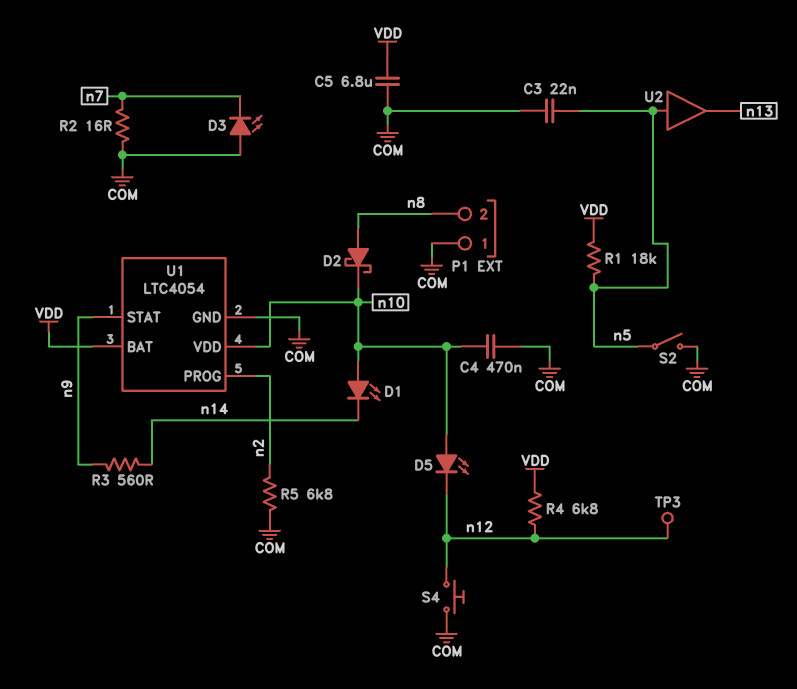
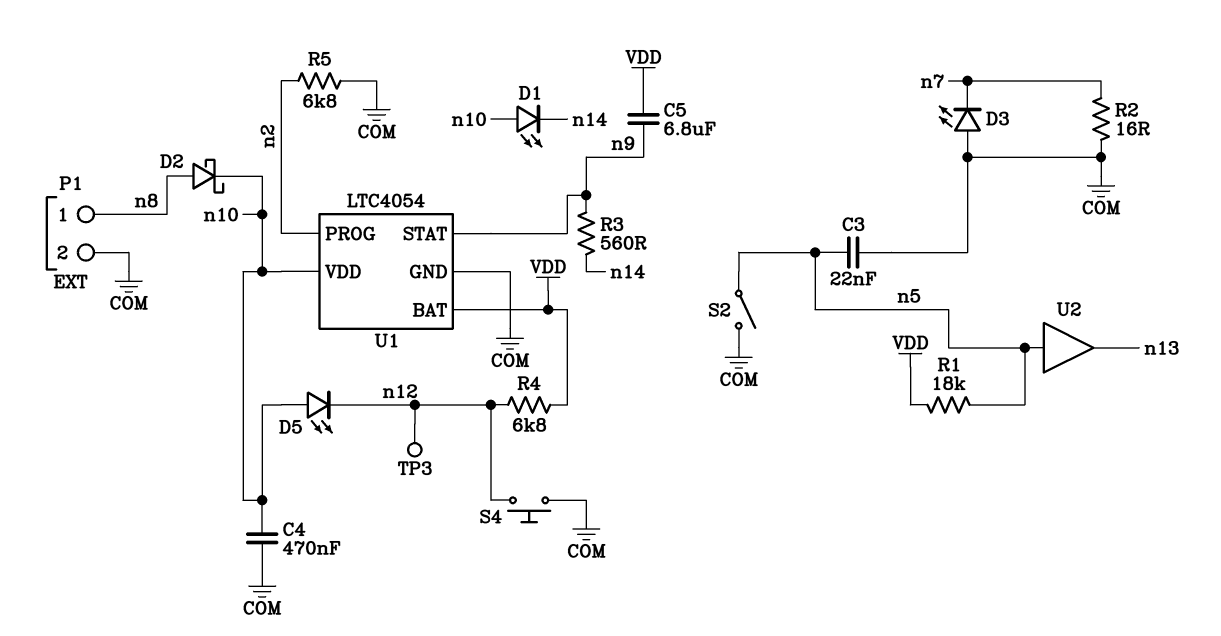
C5: 6.8uF (COM, VDD) -> 6.8uF (VDD, n9)
P1 pin 1: COM -> n8
P1 pin 2: n8 -> COM

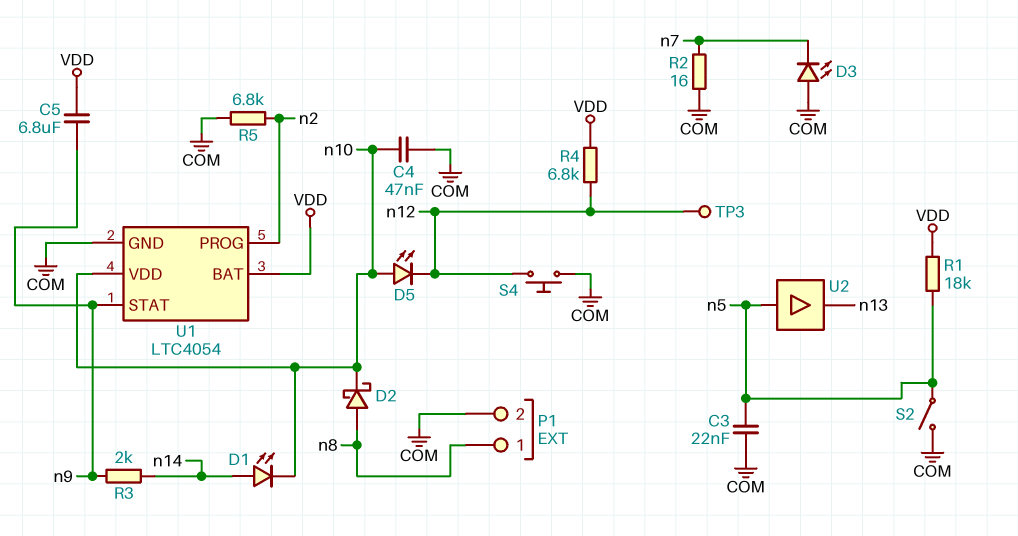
C4: 470nF (COM, n10) -> 47nF (COM, n10)
D1: LED (A n10, K n14) -> LED (A n14, K n10)
R3: 560 (n9, n14) -> 2k (n9, n14)

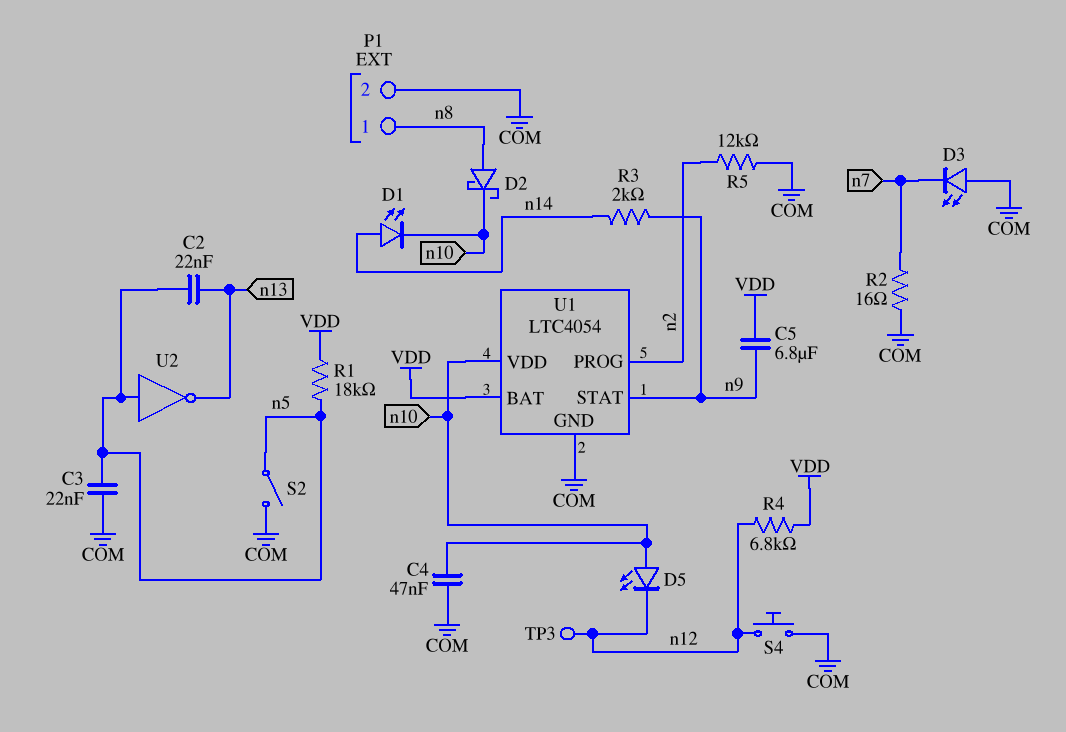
C2: none -> 22nF (n5, n13)
R5: 6.8k (COM, n2) -> 12k (COM, n2)
U2: buffer (in n5, out n13) -> NOT (in n5, out n13)

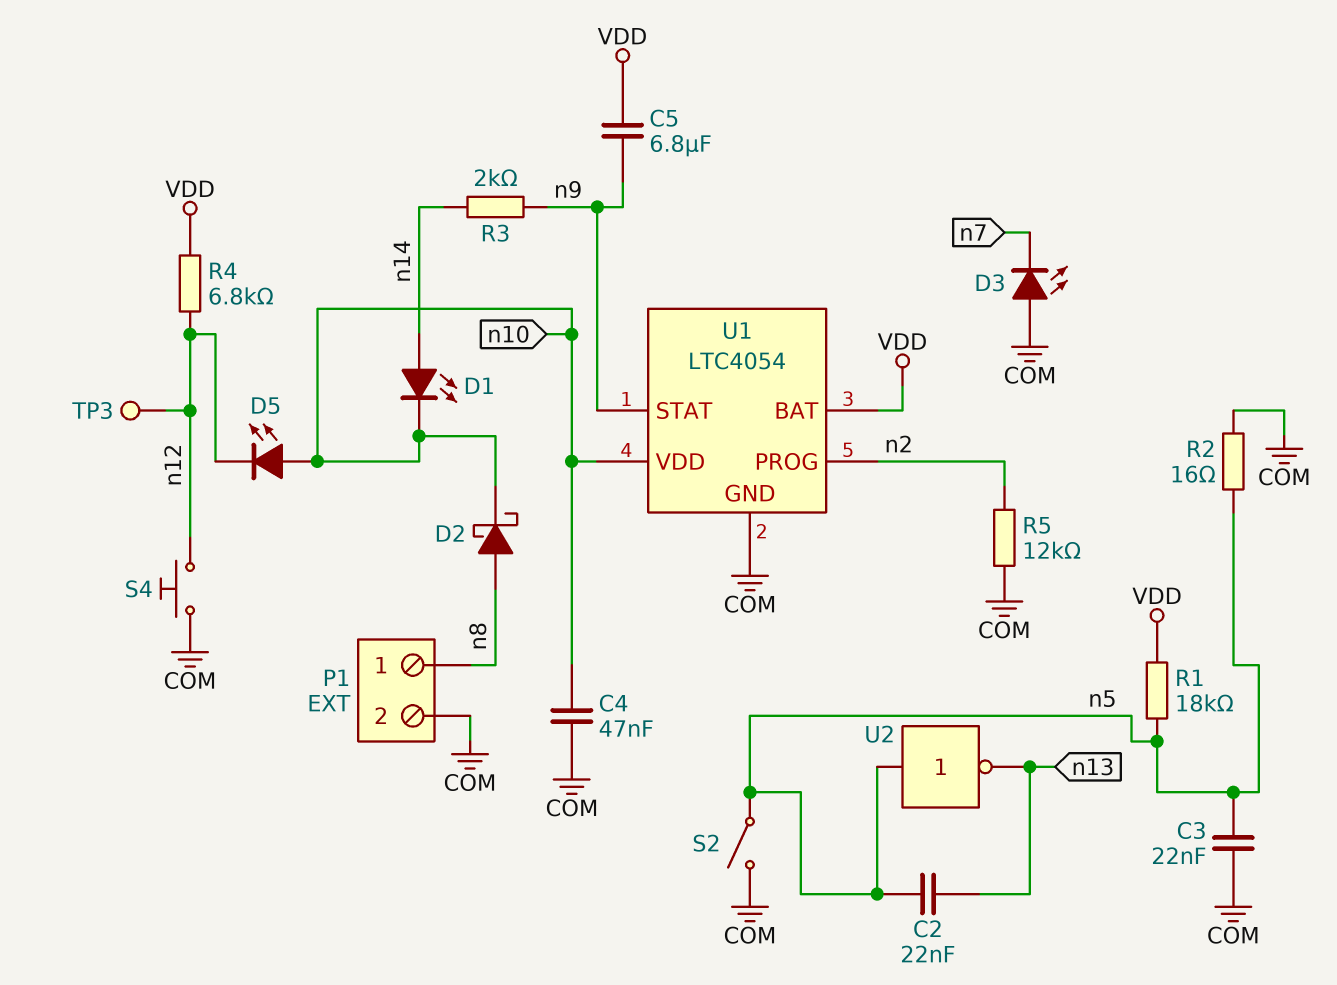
R2: 16 (COM, n7) -> 16 (COM, n5)

